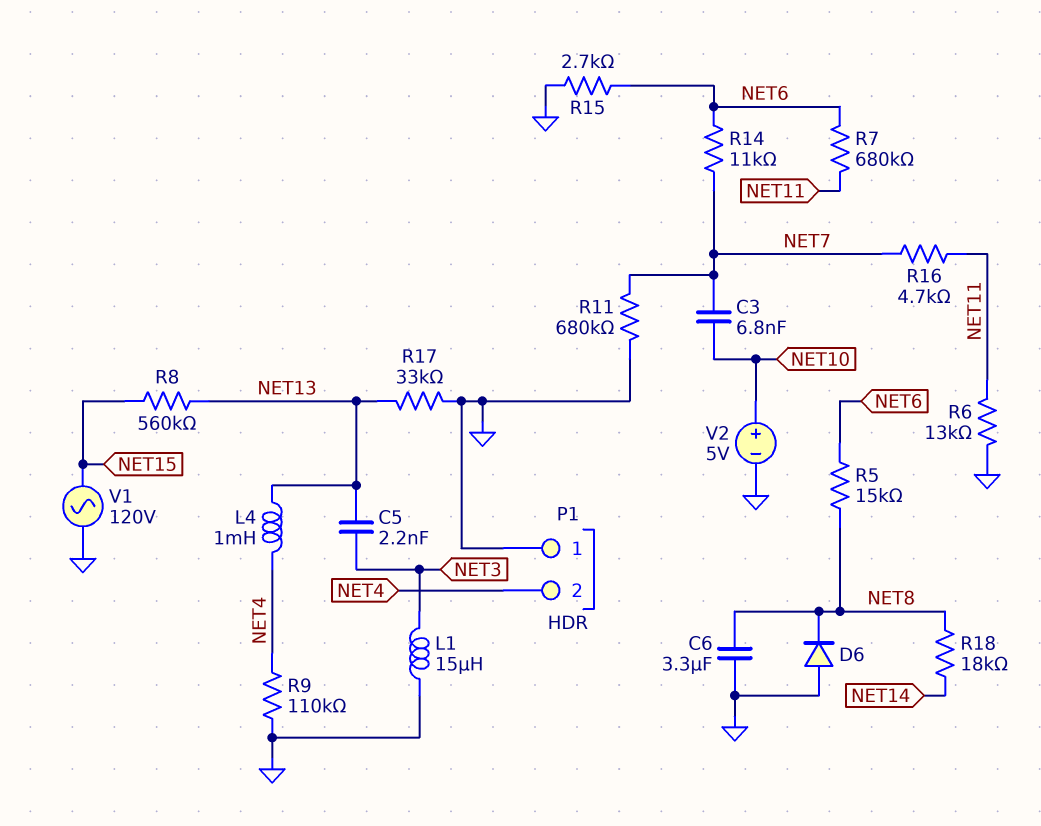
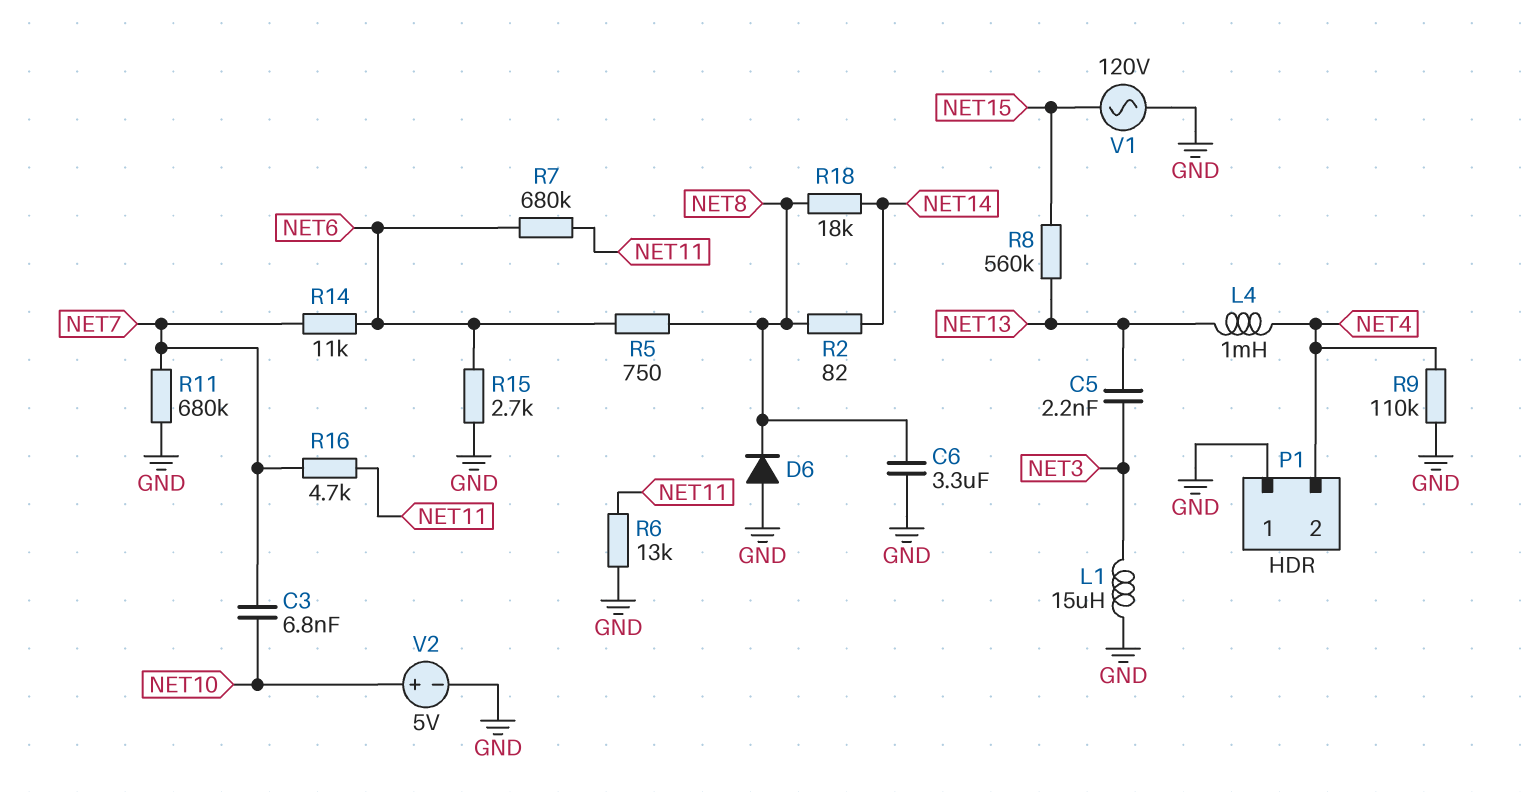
R2: none -> 82 (NET8, NET14)
R5: 15k (NET6, NET8) -> 750 (NET6, NET8)
R17: 33k (GND, NET13) -> none

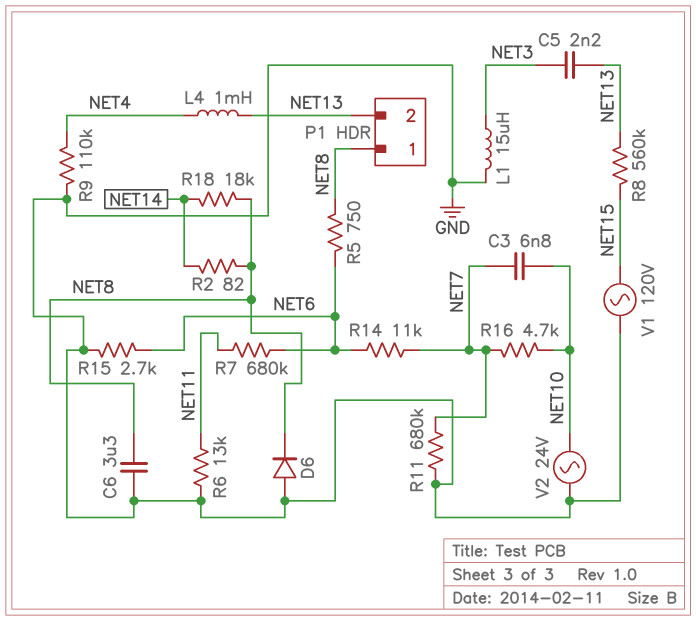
P1 pin 1: GND -> NET8
P1 pin 2: NET4 -> NET13
R16: 4.7k (NET7, NET11) -> 4.7k (NET7, NET10)
V2: 5V (plus NET10, minus GND) -> AC 24V (GND, NET10)

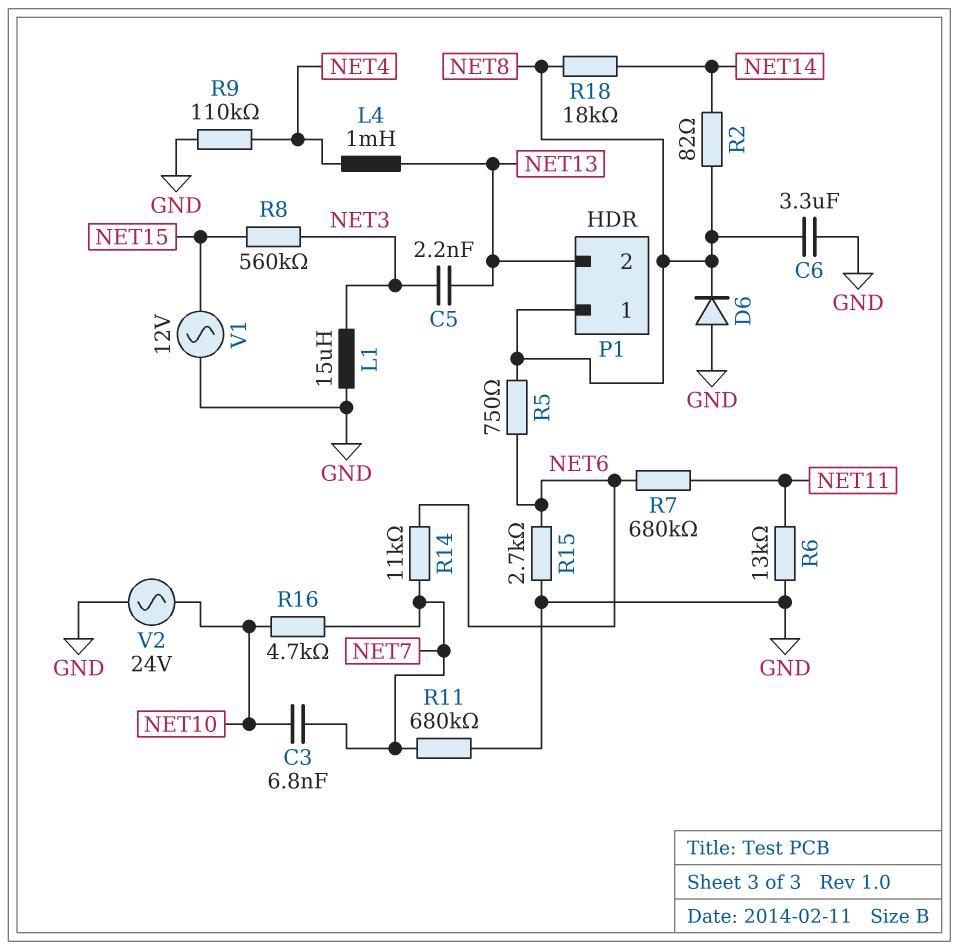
R8: 560k (NET13, NET15) -> 560k (NET3, NET15)
V1: AC 120V (GND, NET15) -> AC 12V (GND, NET15)

